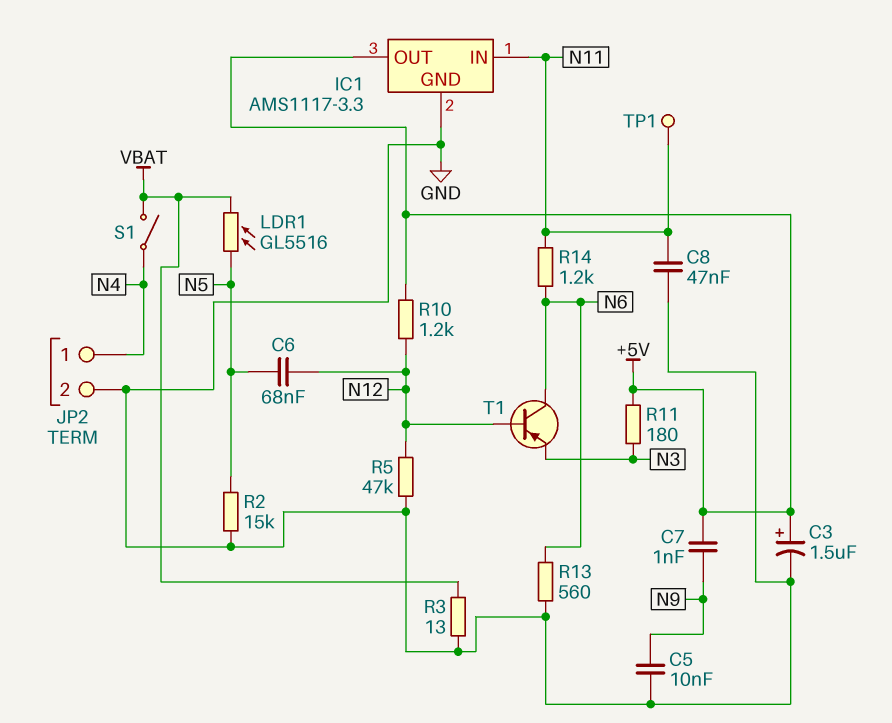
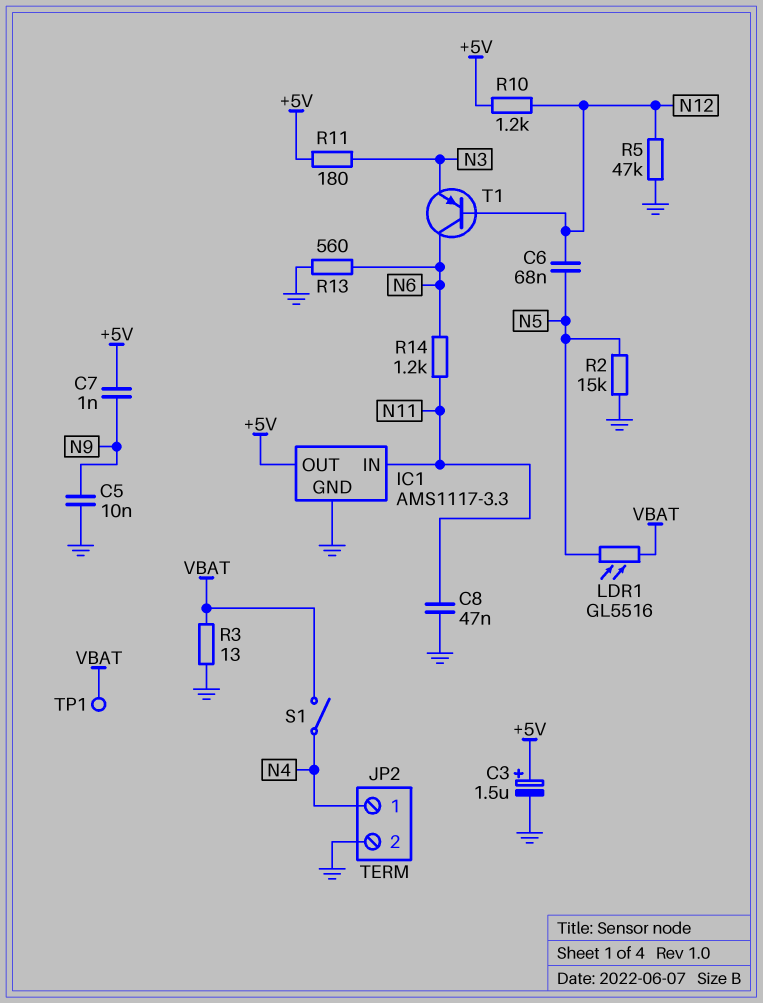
TP1: test point (N11) -> test point (VBAT)

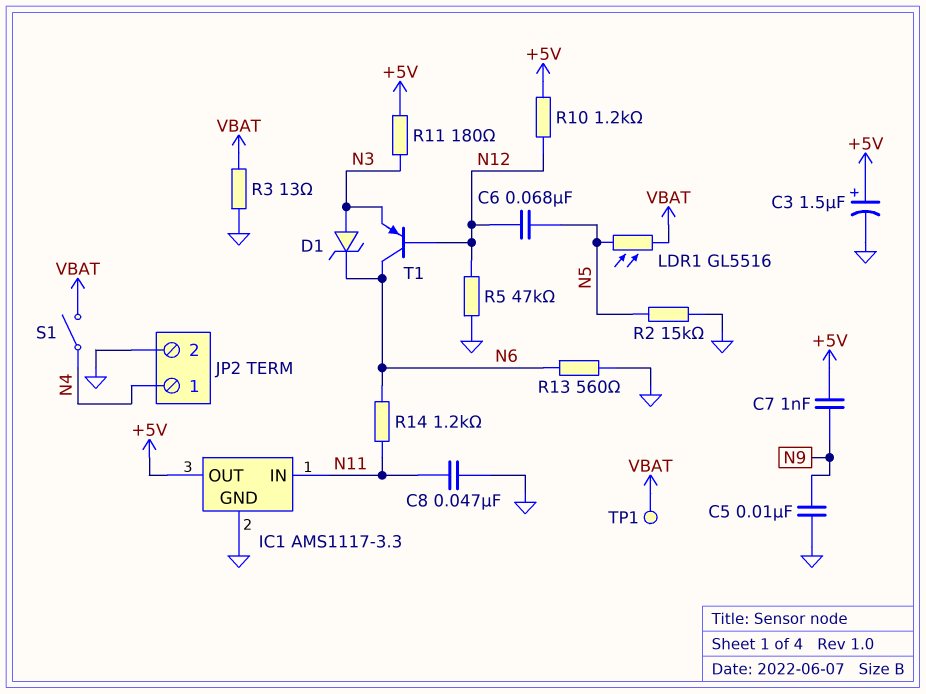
D1: none -> zener (A N3, K N6)

